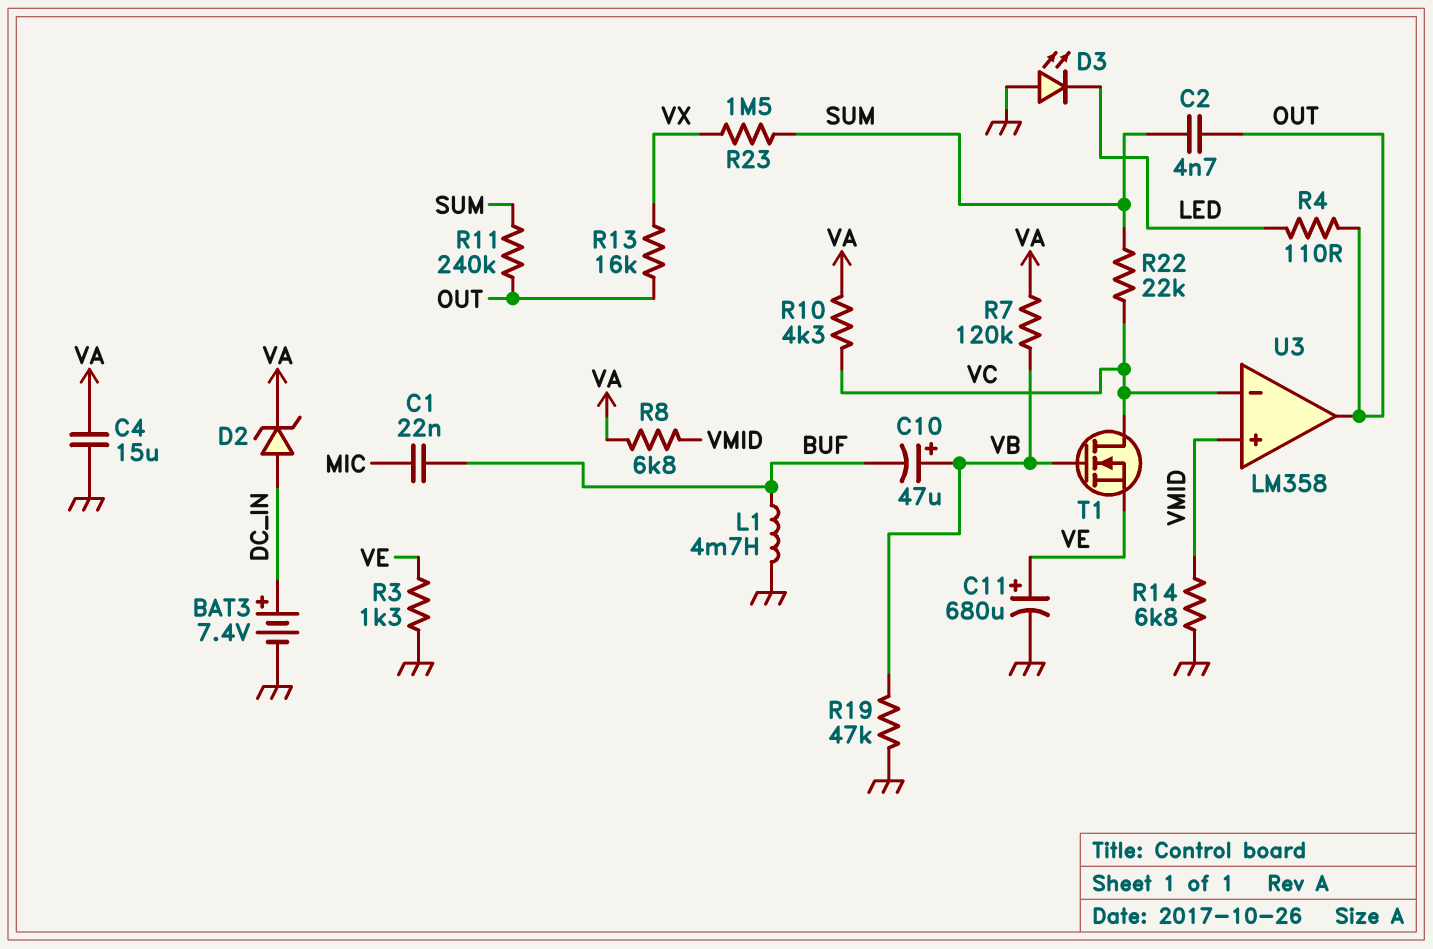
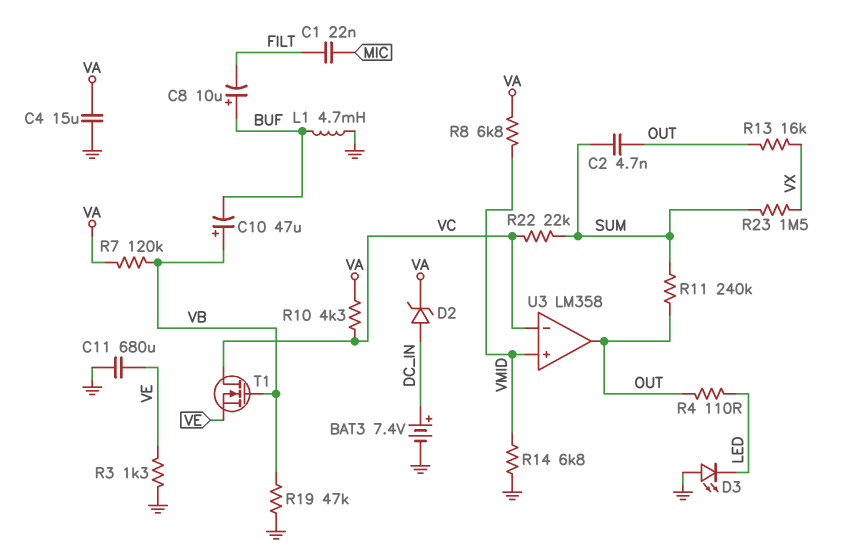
C1: 22nF (BUF, MIC) -> 22nF (FILT, MIC)
C8: none -> 10uF (plus BUF, minus FILT)
C11: 680uF (plus VE, minus GND) -> 680uF (GND, VE)

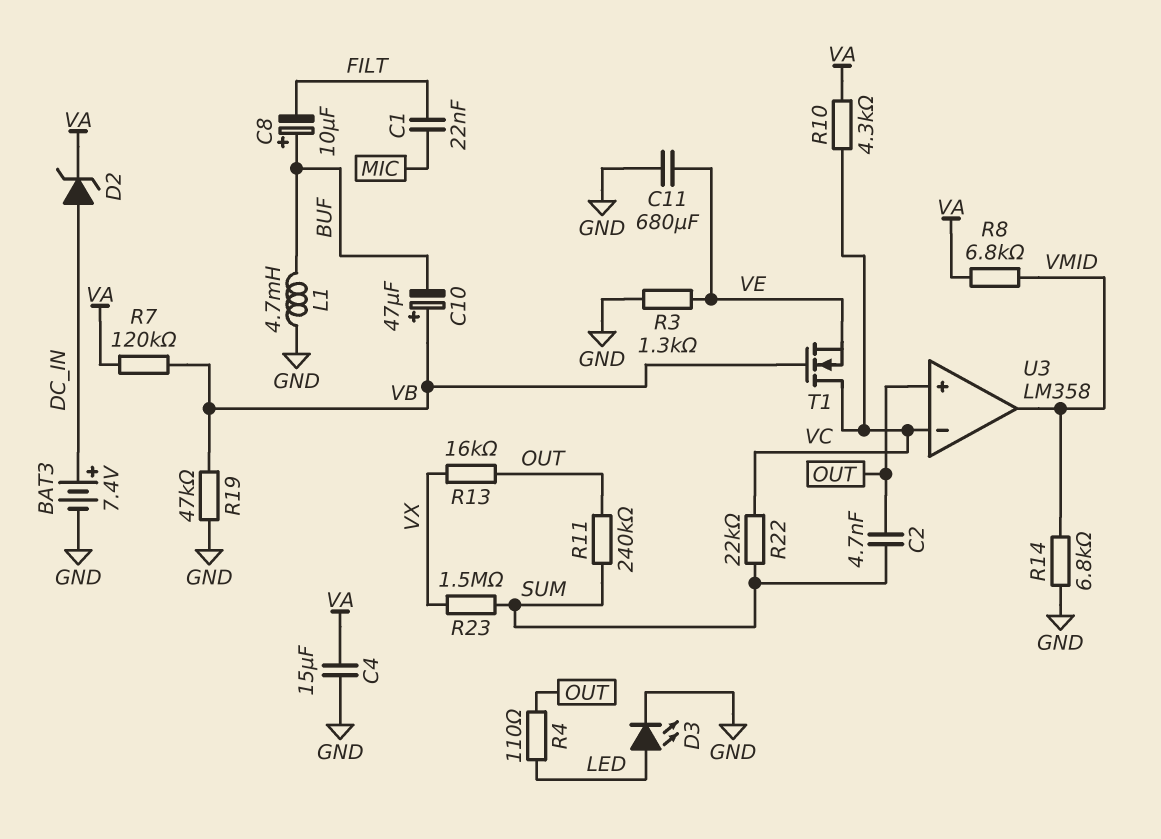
D3: LED (A GND, K LED) -> LED (A LED, K GND)
U3 pin in+: VMID -> OUT
U3 pin out: OUT -> VMID

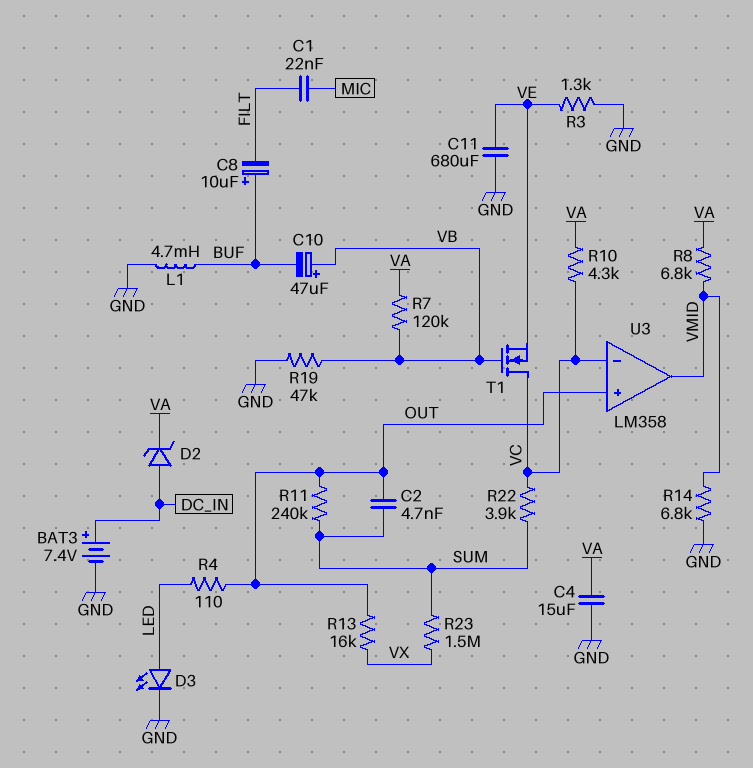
R22: 22k (SUM, VC) -> 3.9k (SUM, VC)

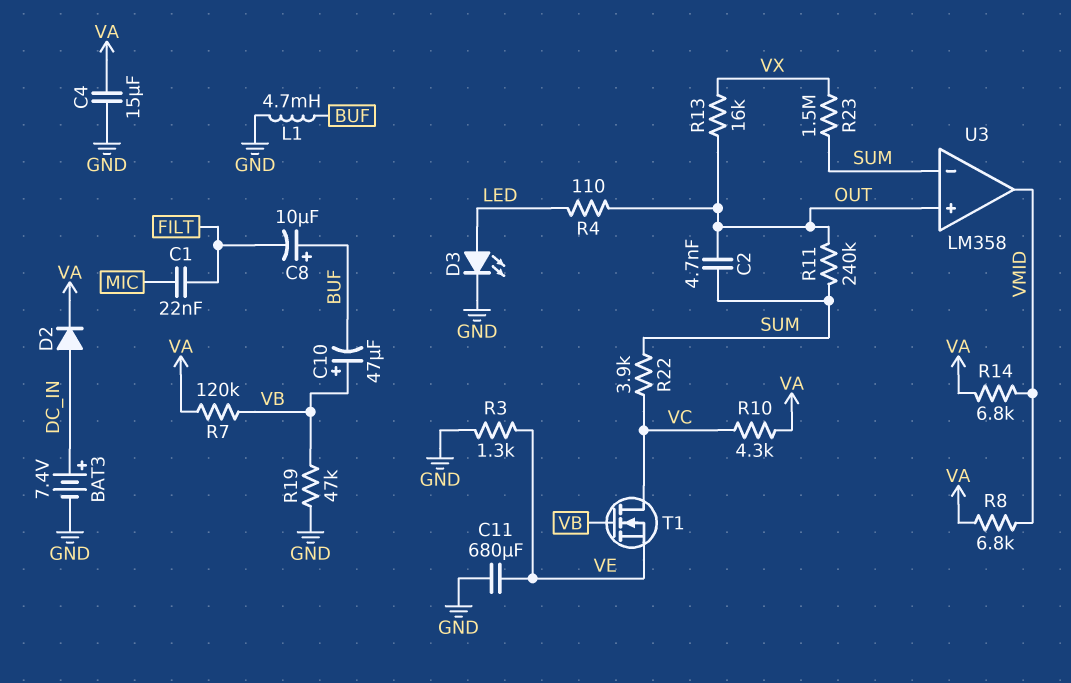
D2: zener (A DC_IN, K VA) -> diode (A DC_IN, K VA)
R14: 6.8k (GND, VMID) -> 6.8k (VA, VMID)
U3 pin in-: VC -> SUM

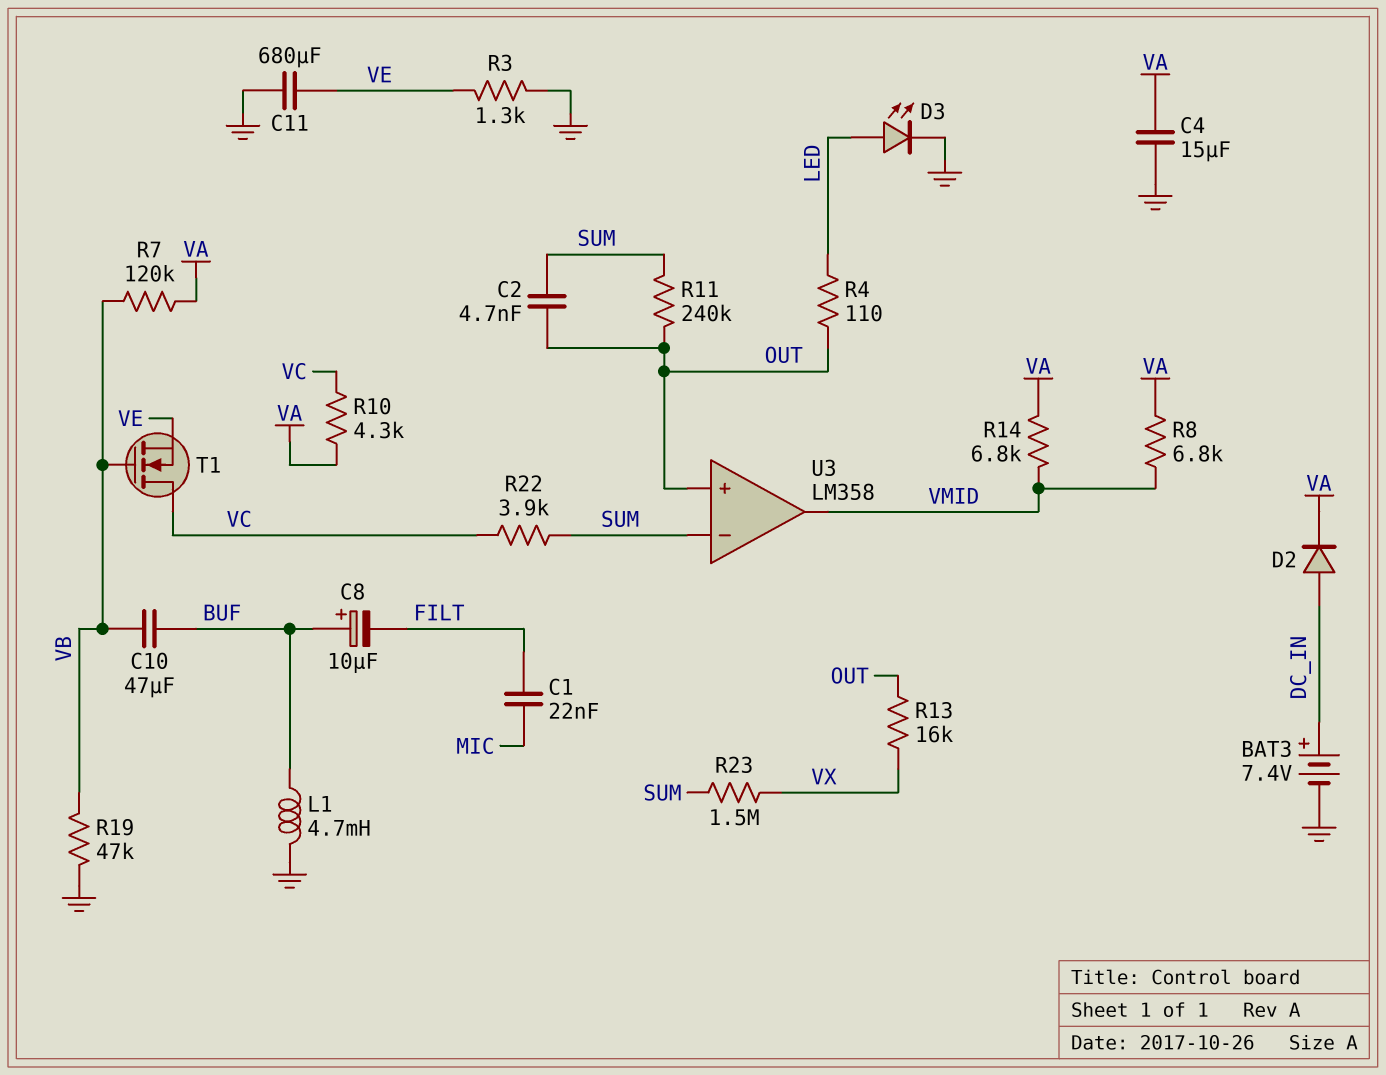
C10: 47uF (plus VB, minus BUF) -> 47uF (BUF, VB)

